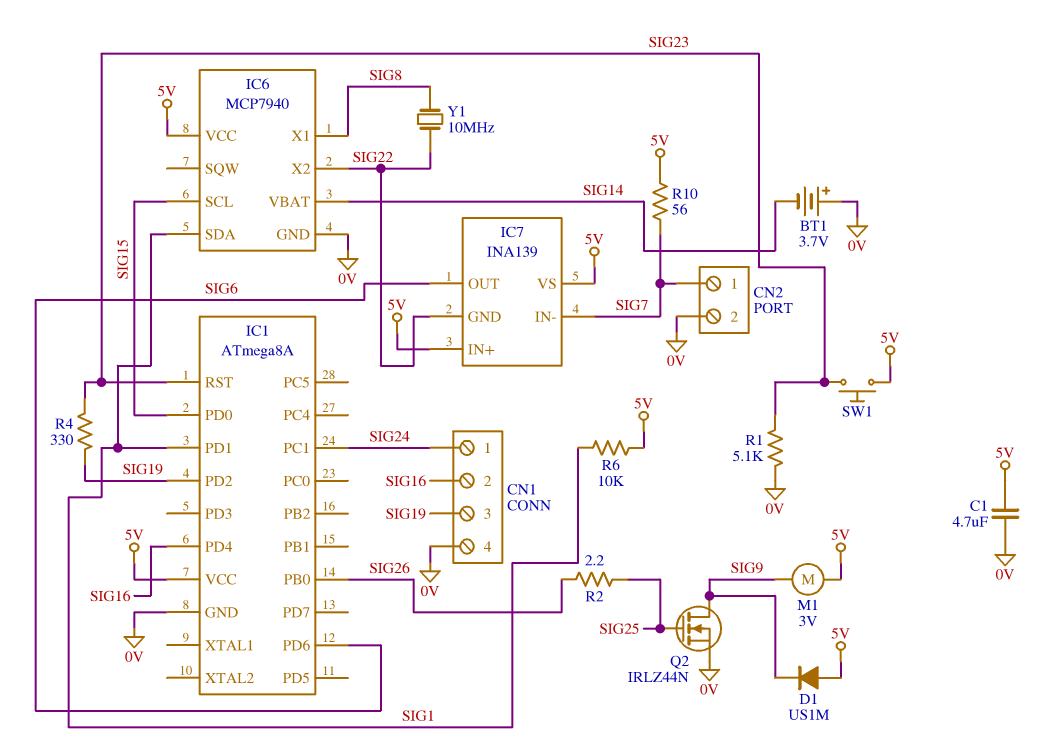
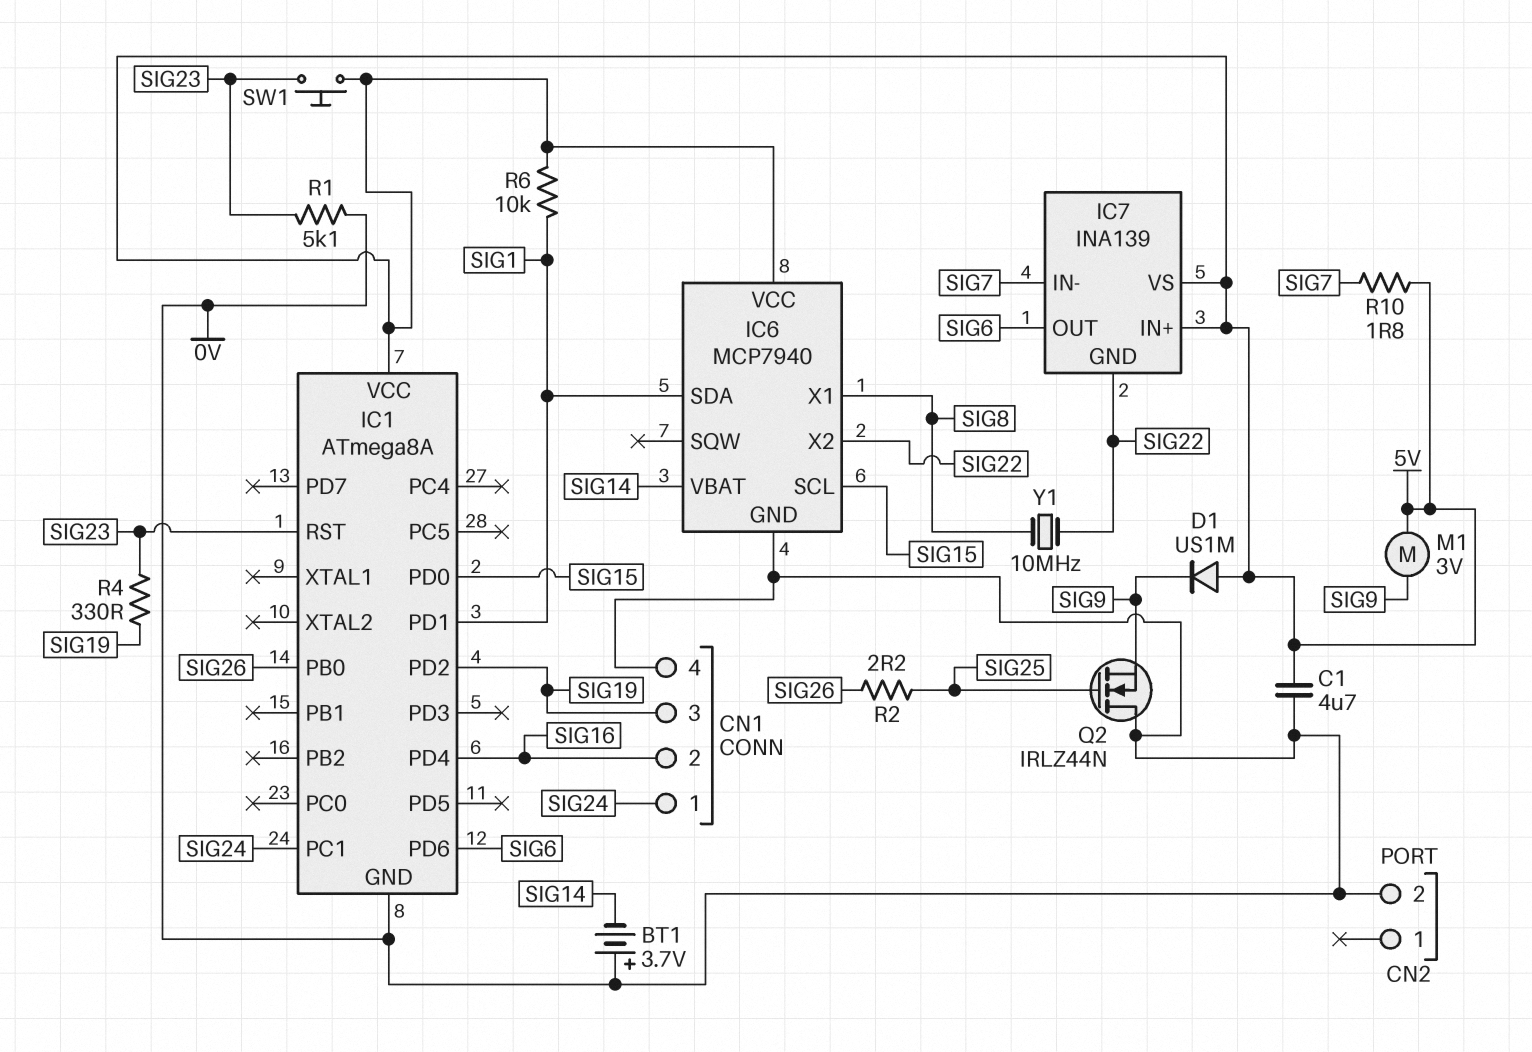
CN2 pin 1: SIG7 -> none
Q2: NMOS IRLZ44N (G SIG25, D SIG9, S 0V) -> NMOS IRLZ44N (G SIG25, D 0V, S SIG9)
R10: 56 (5V, SIG7) -> 1.8 (5V, SIG7)

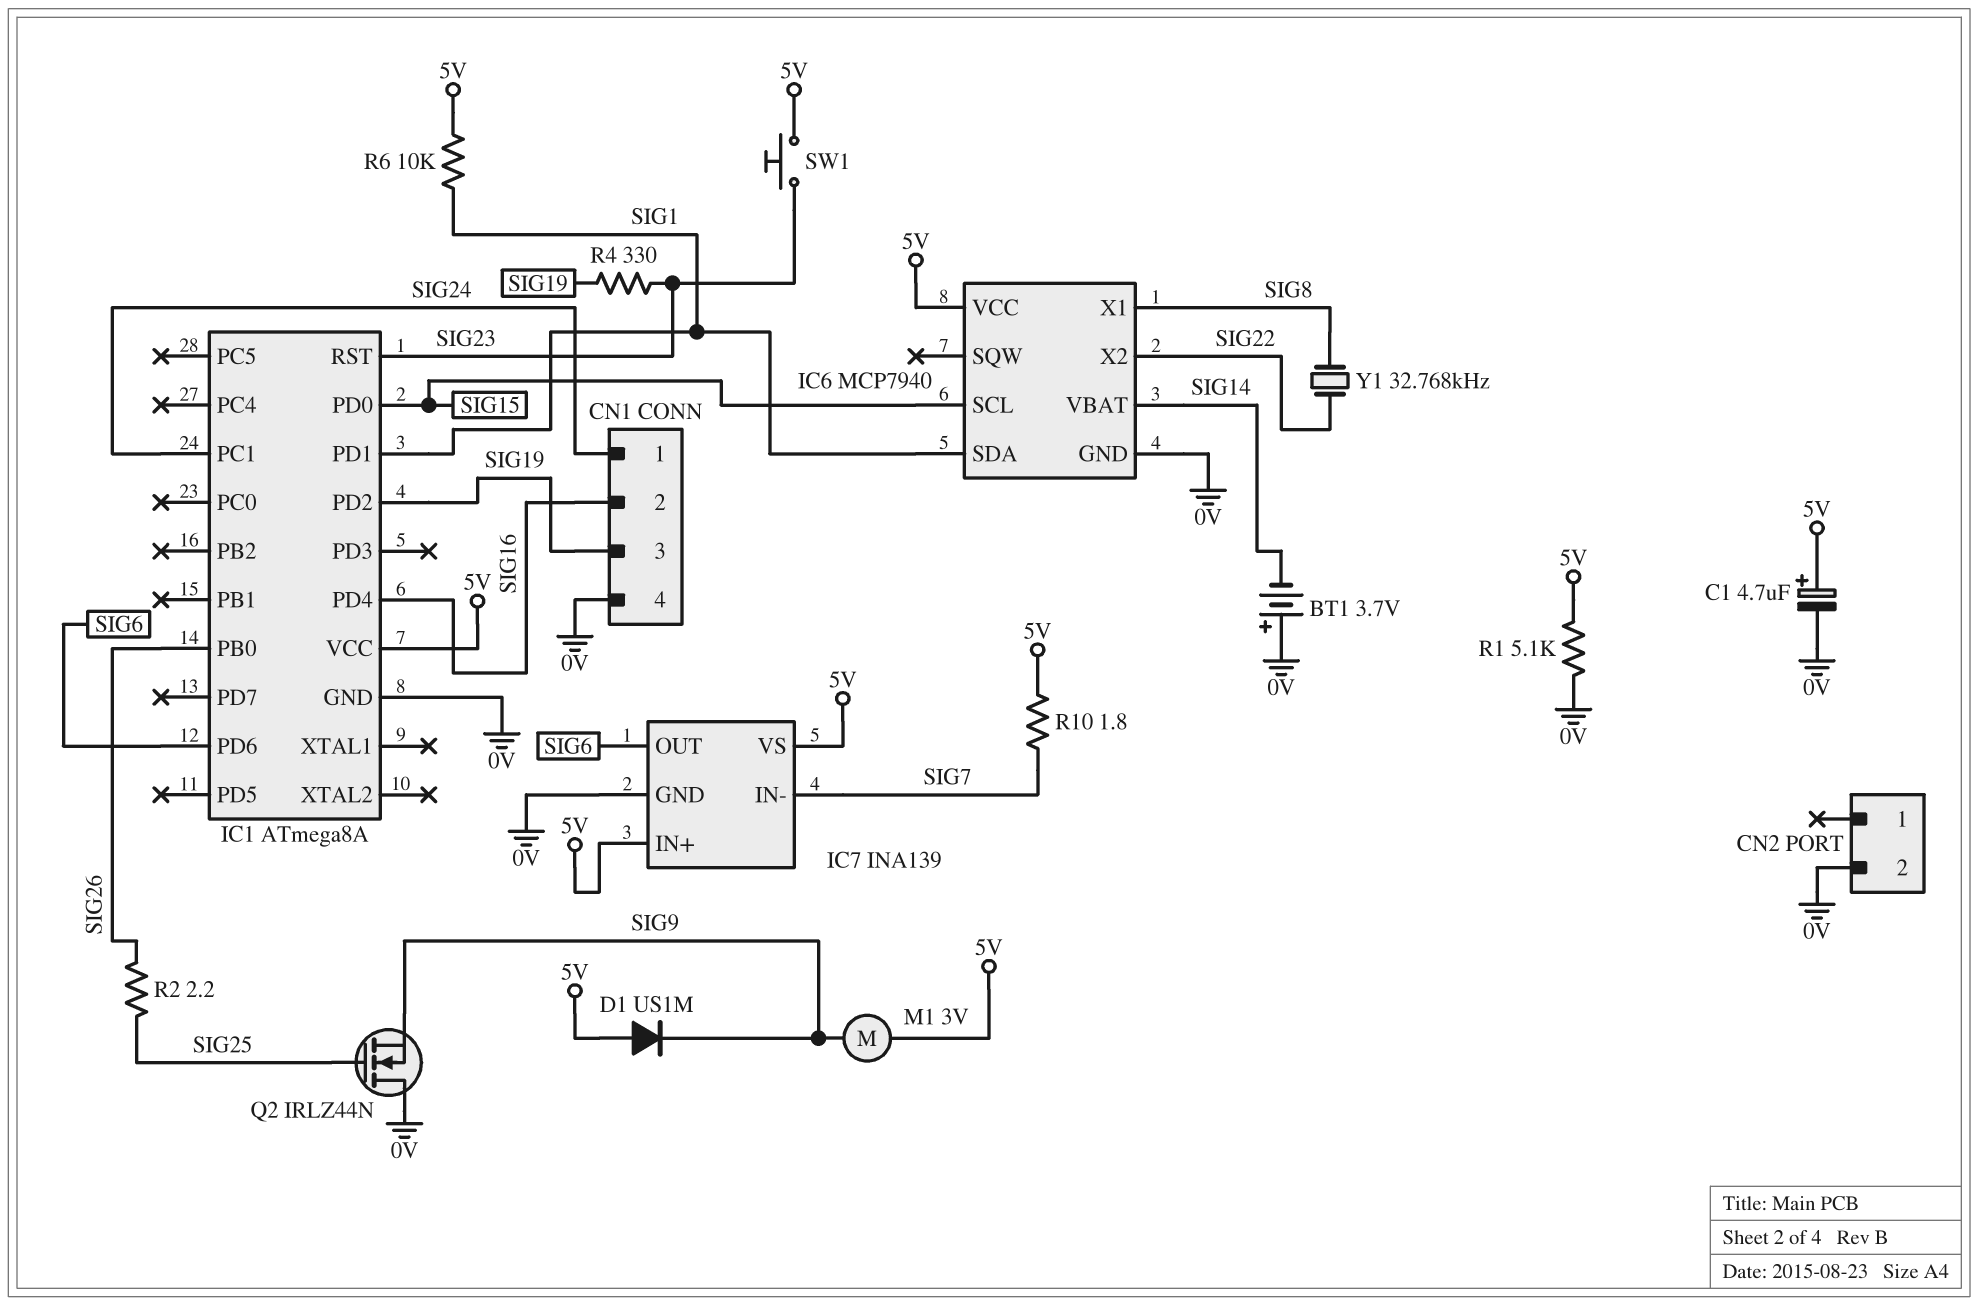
C1: 4.7uF (0V, 5V) -> 4.7uF (plus 5V, minus 0V)
IC7 pin GND: SIG22 -> 0V
R1: 5.1k (0V, SIG23) -> 5.1k (0V, 5V)
Y1: 10MHz (SIG8, SIG22) -> 32.768kHz (SIG8, SIG22)

